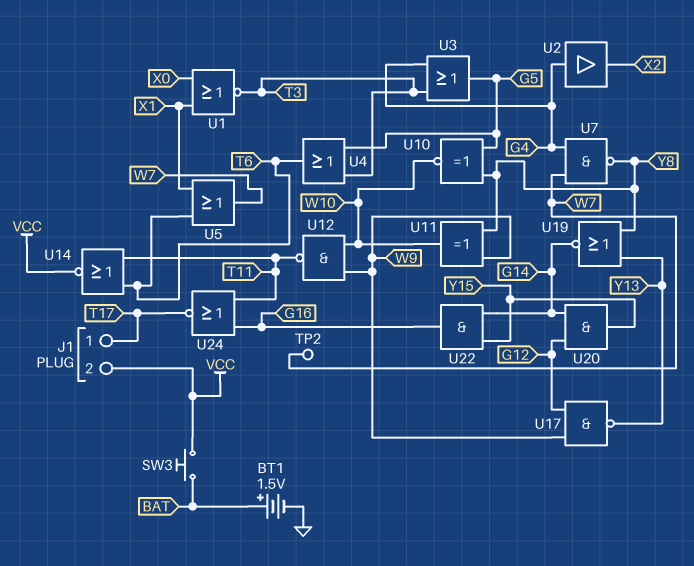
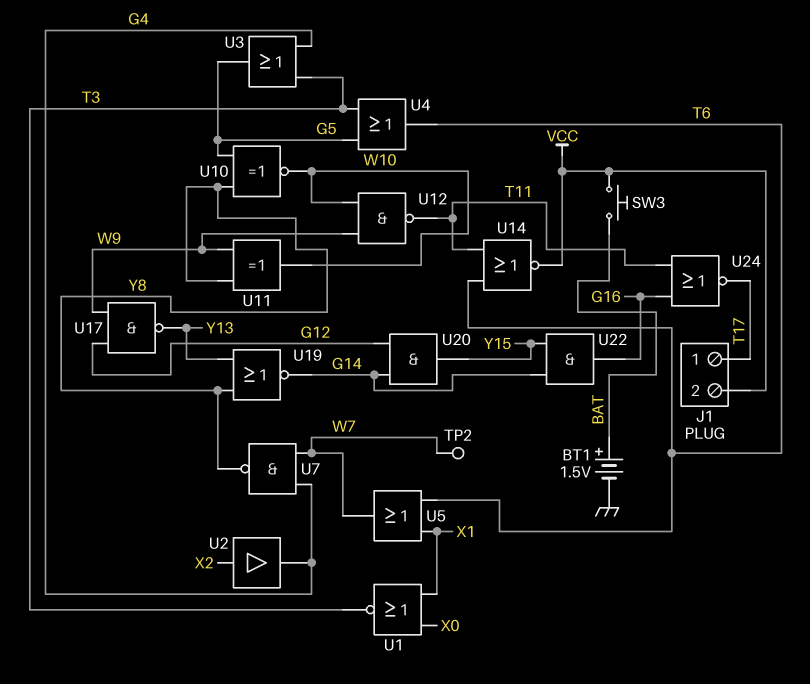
U2: buffer (in G4, out X2) -> buffer (in X2, out G4)

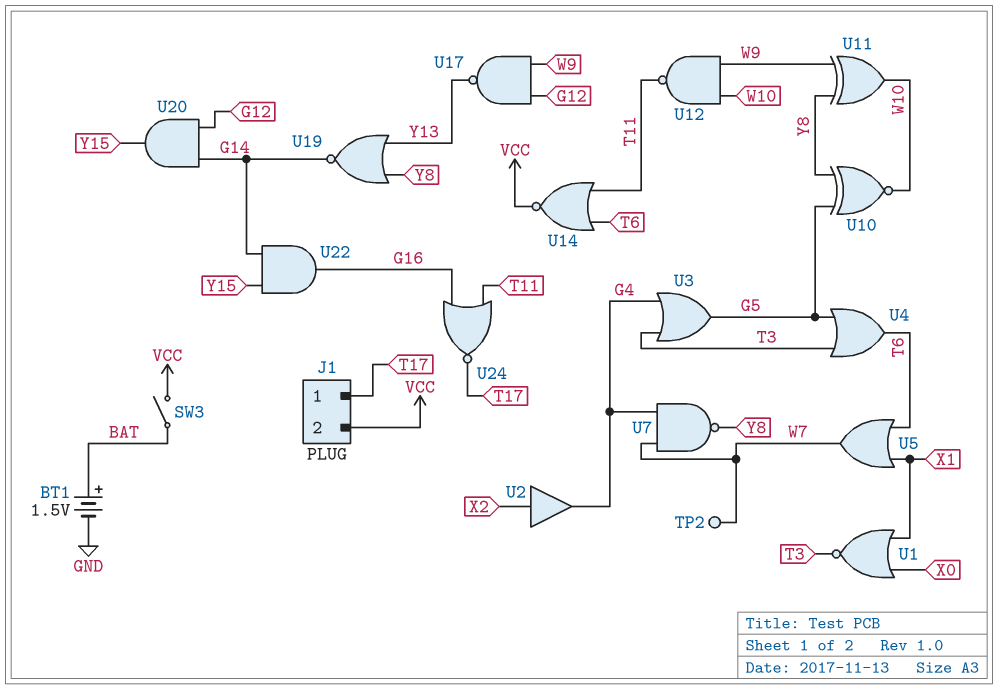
SW3: button (BAT, VCC) -> switch (BAT, VCC)

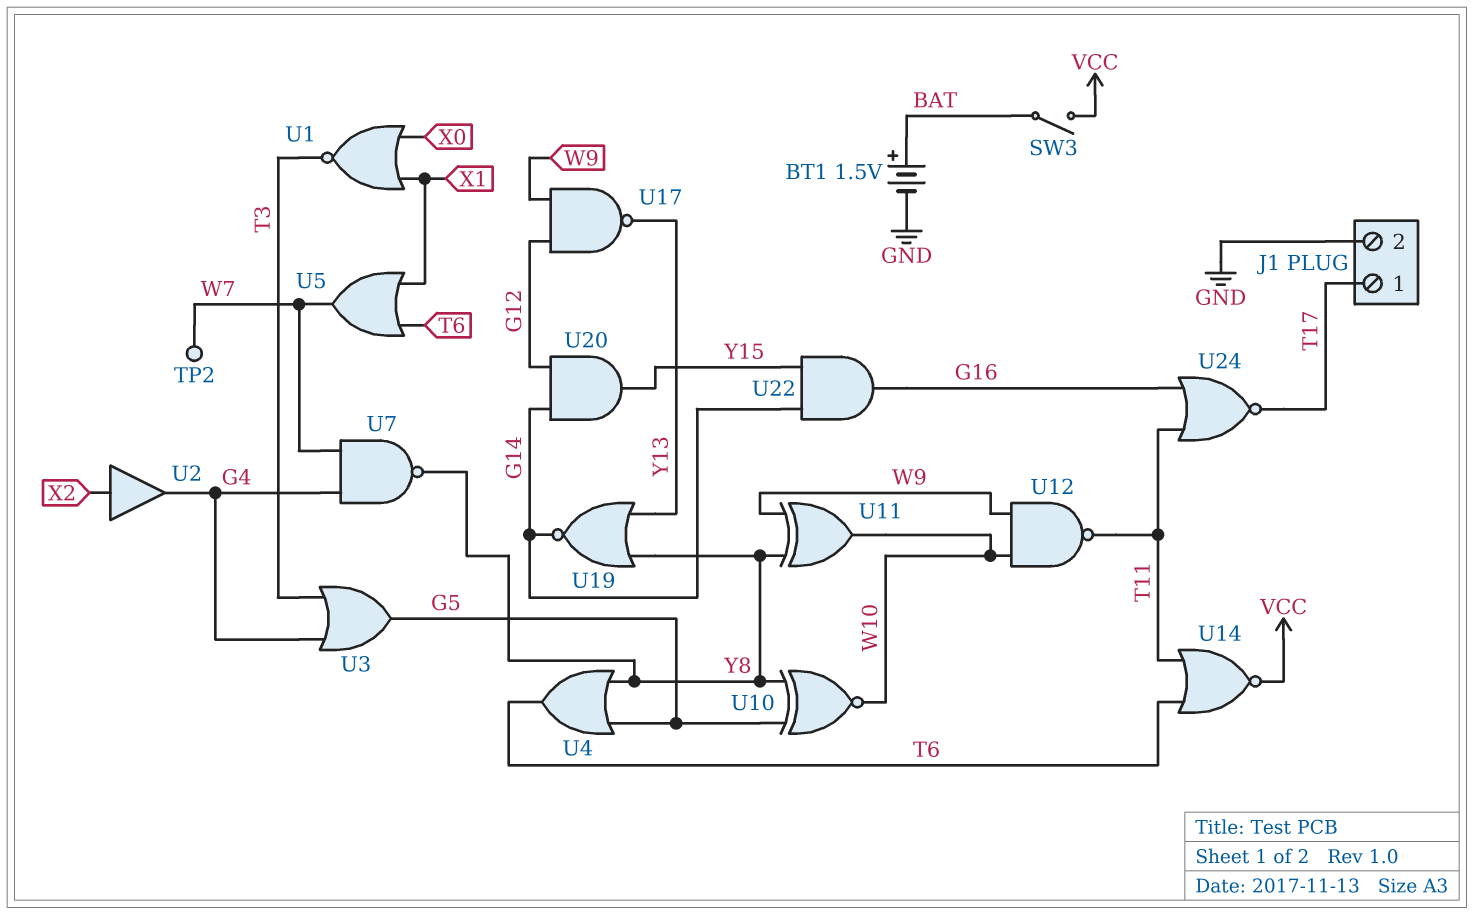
J1 pin 2: VCC -> GND
U4: OR (in G5, in T3, out T6) -> OR (in G5, in Y8, out T6)

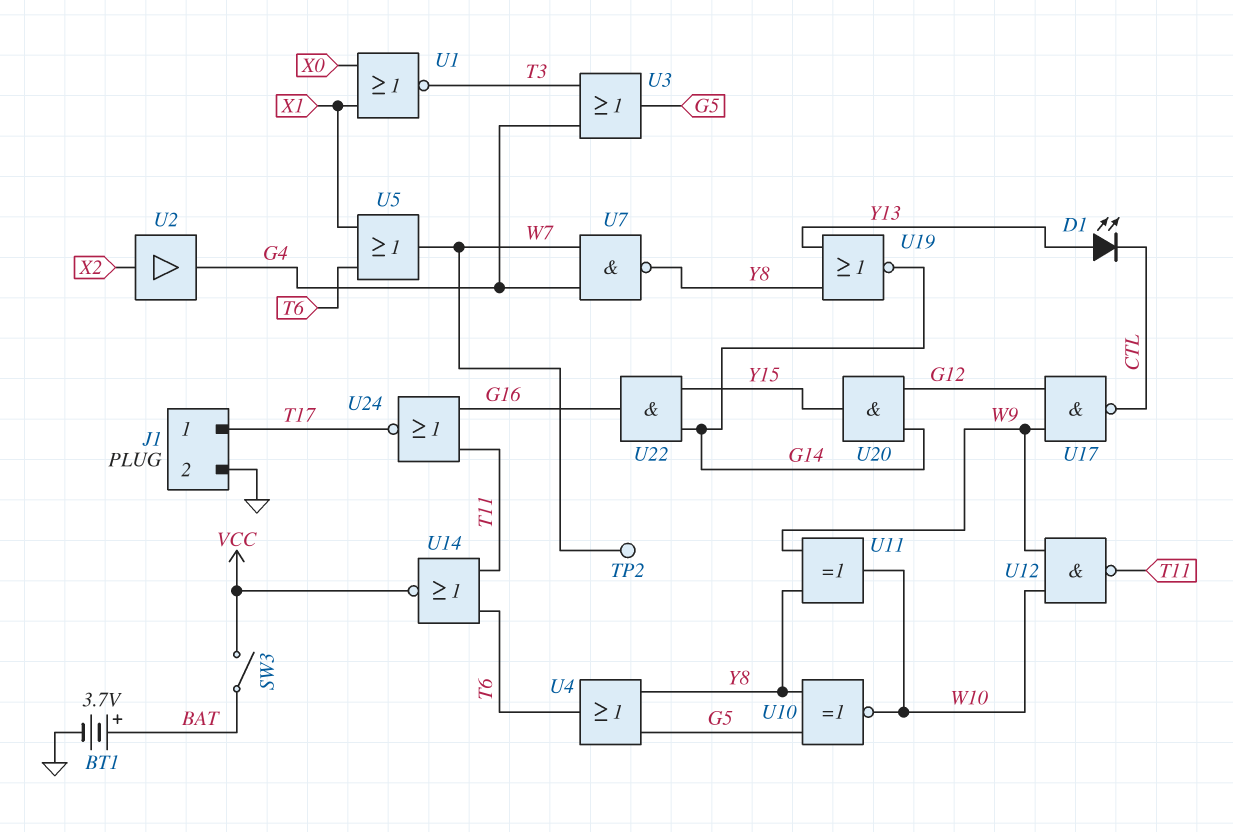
BT1: 1.5V (plus BAT, minus GND) -> 3.7V (plus BAT, minus GND)
D1: none -> LED (A Y13, K CTL)
U17: NAND (in G12, in W9, out Y13) -> NAND (in G12, in W9, out CTL)

